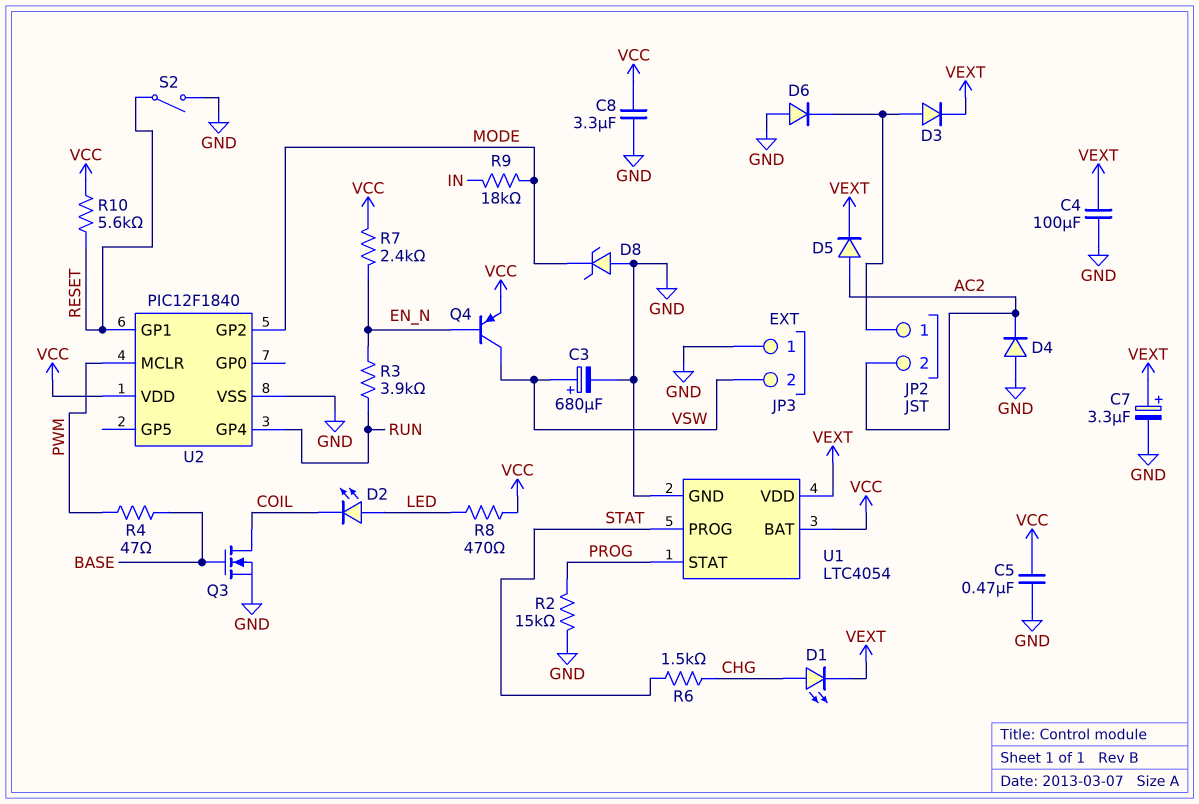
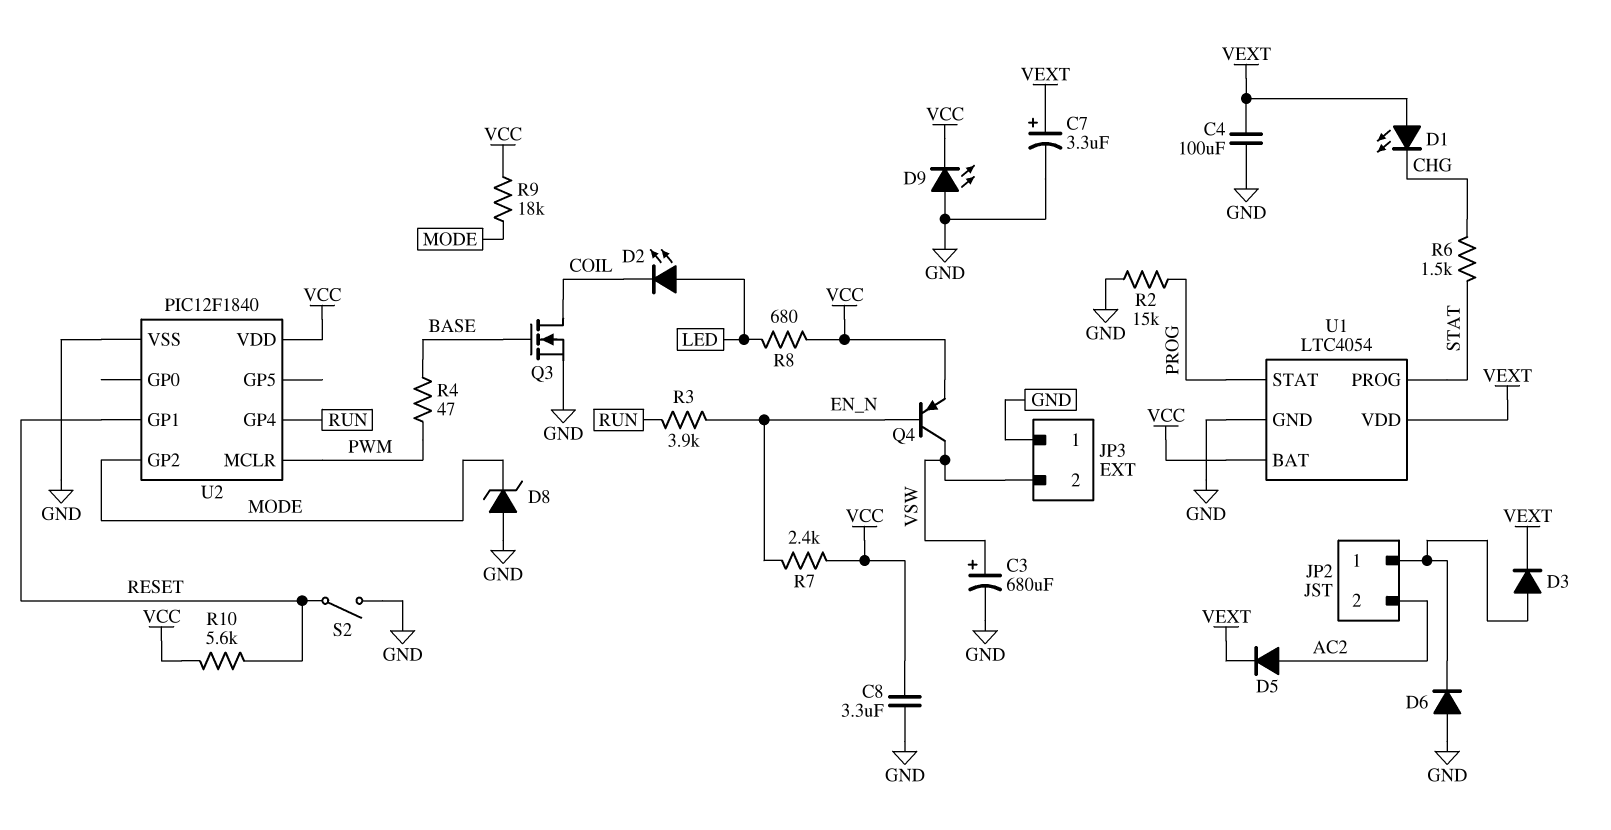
C5: 470nF (GND, VCC) -> none
D1: LED (A CHG, K VEXT) -> LED (A VEXT, K CHG)
D4: diode (A GND, K AC2) -> none
D9: none -> LED (A GND, K VCC)
R8: 470 (LED, VCC) -> 680 (LED, VCC)
R9: 18k (IN, MODE) -> 18k (MODE, VCC)

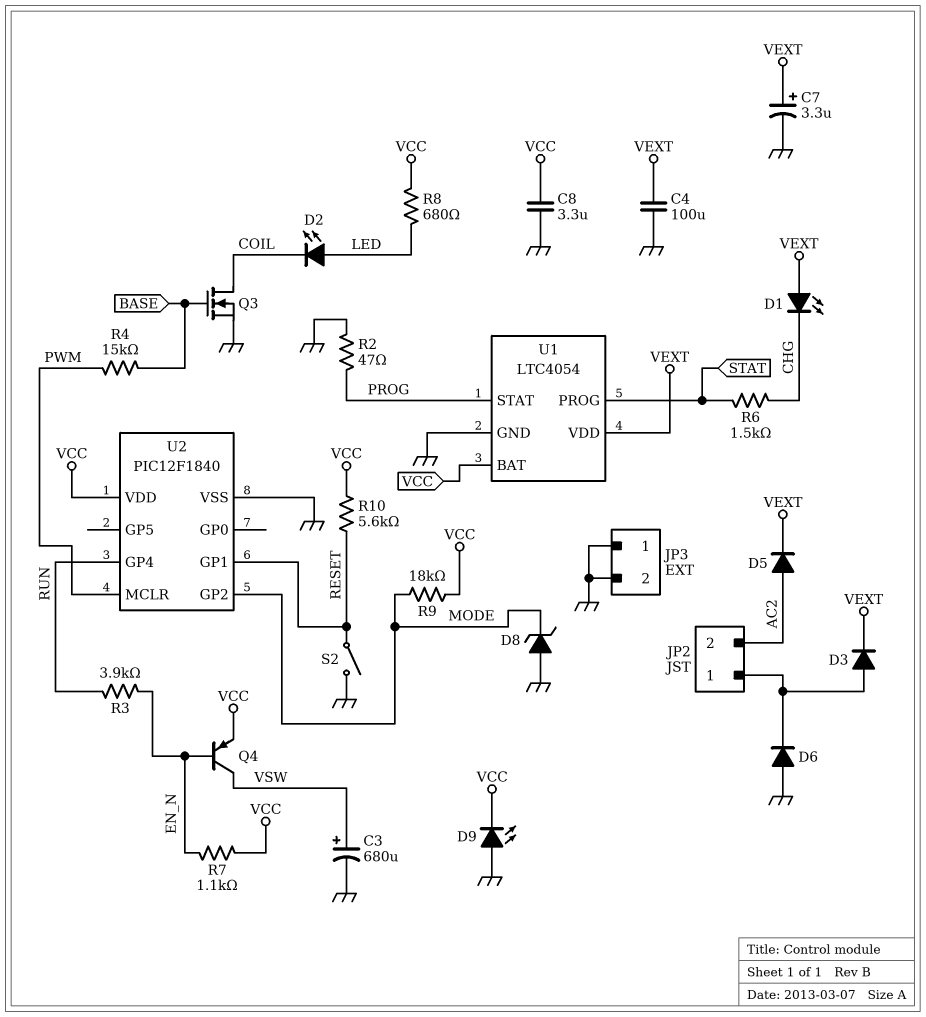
JP3 pin 2: VSW -> GND
R2: 15k (GND, PROG) -> 47 (GND, PROG)
R4: 47 (BASE, PWM) -> 15k (BASE, PWM)
R7: 2.4k (EN_N, VCC) -> 1.1k (EN_N, VCC)

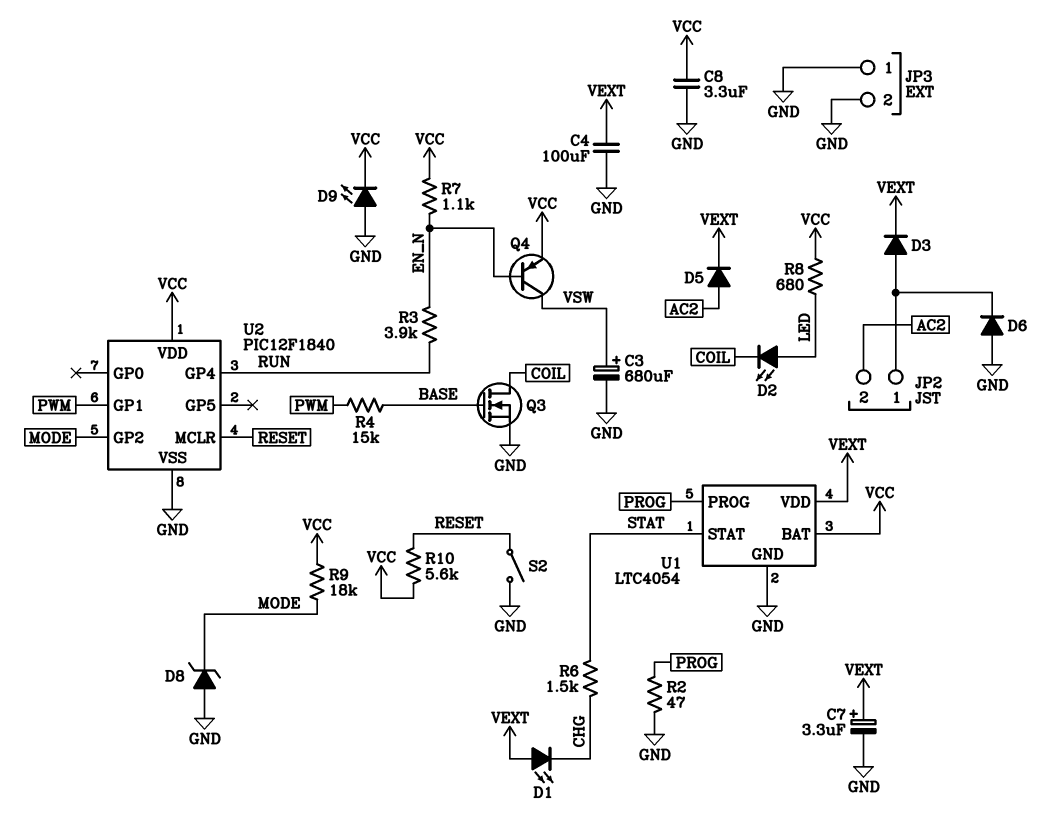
U1 pin PROG: STAT -> PROG
U1 pin STAT: PROG -> STAT
U2 pin GP1: RESET -> PWM
U2 pin MCLR: PWM -> RESET

